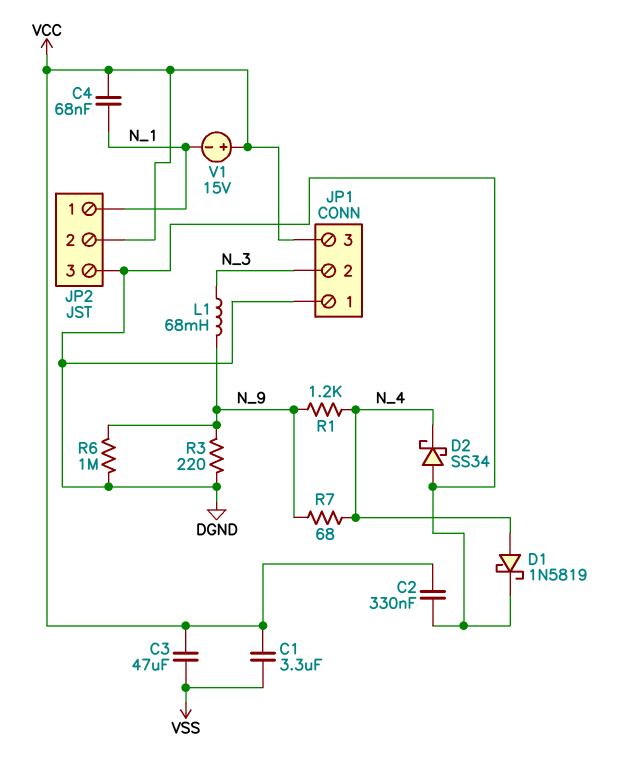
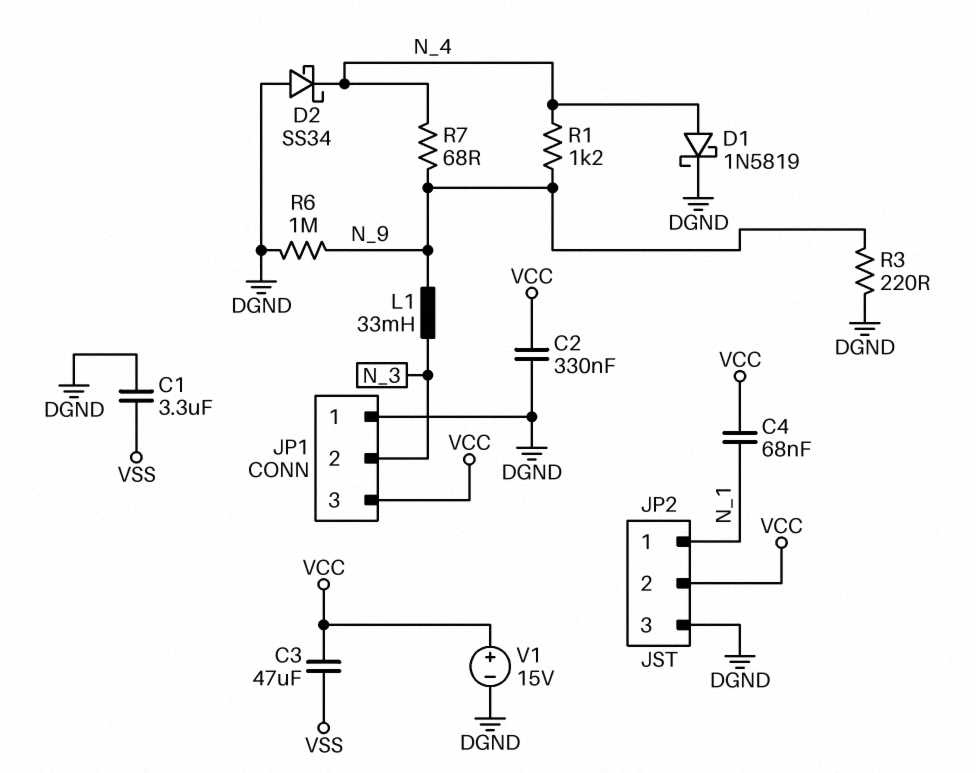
C1: 3.3uF (VCC, VSS) -> 3.3uF (DGND, VSS)
L1: 68mH (N_3, N_9) -> 33mH (N_3, N_9)
V1: 15V (plus VCC, minus N_1) -> 15V (plus VCC, minus DGND)

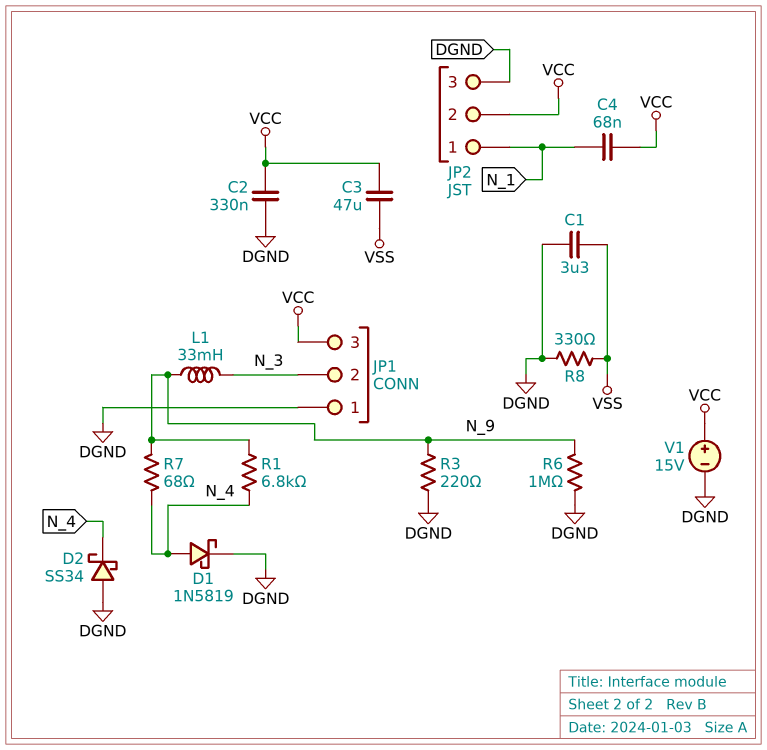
R1: 1.2k (N_4, N_9) -> 6.8k (N_4, N_9)
R8: none -> 330 (DGND, VSS)

